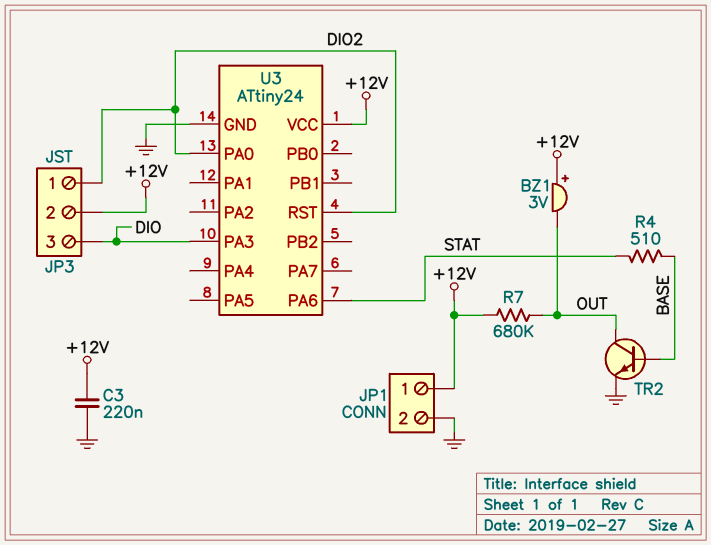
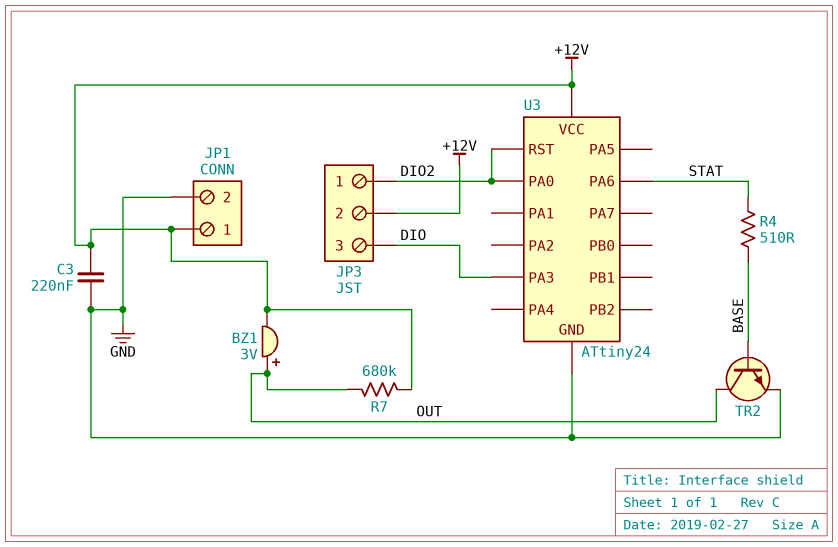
BZ1: buzzer 3V (plus +12V, minus OUT) -> buzzer 3V (plus OUT, minus +12V)

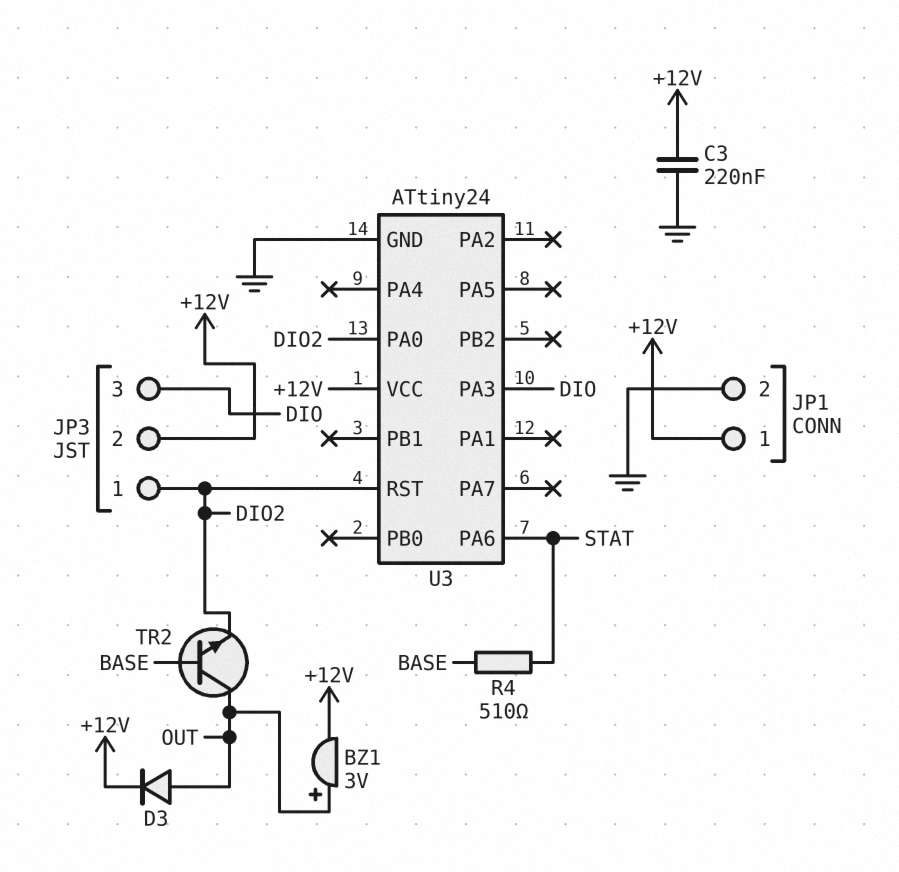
D3: none -> diode (A OUT, K +12V)
R7: 680k (+12V, OUT) -> none
TR2: NPN (B BASE, C OUT, E GND) -> NPN (B BASE, C OUT, E DIO2)

